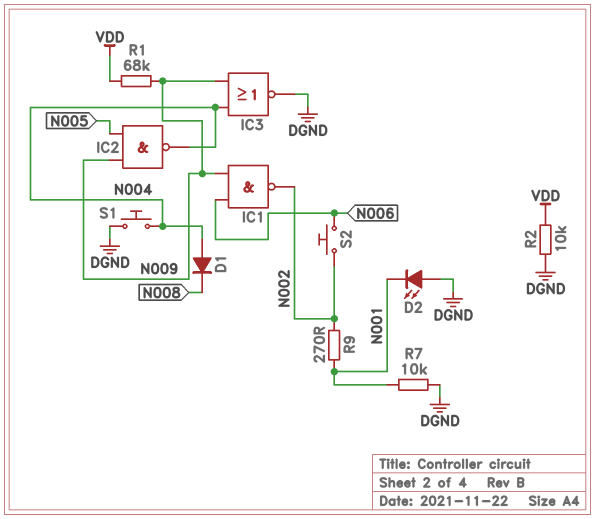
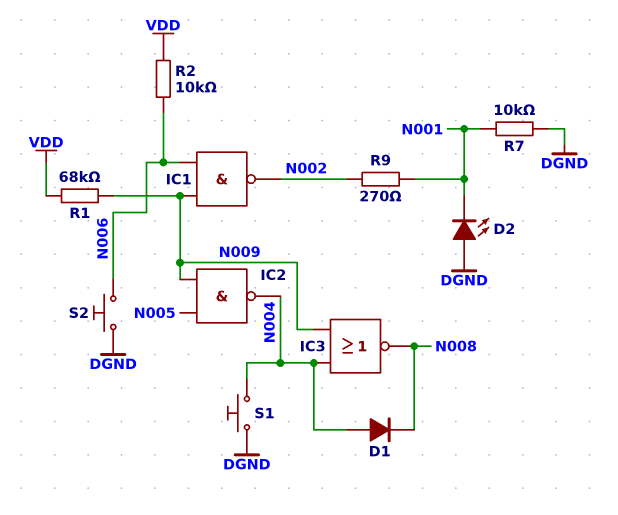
IC3: NOR (in N004, in N009, out DGND) -> NOR (in N004, in N009, out N008)
R2: 10k (DGND, VDD) -> 10k (N006, VDD)
S2: button (N002, N006) -> button (DGND, N006)

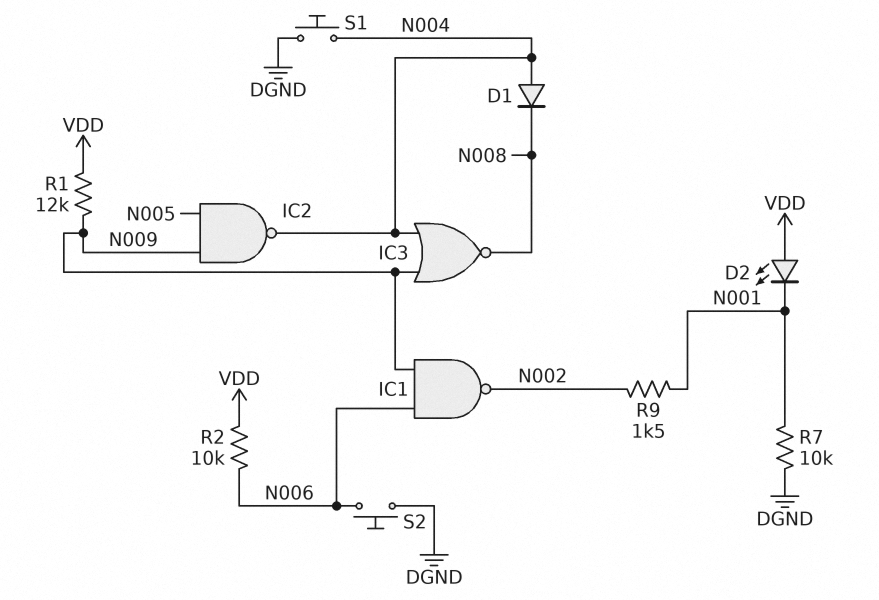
D2: LED (A DGND, K N001) -> LED (A VDD, K N001)
R1: 68k (N009, VDD) -> 12k (N009, VDD)
R9: 270 (N001, N002) -> 1.5k (N001, N002)

